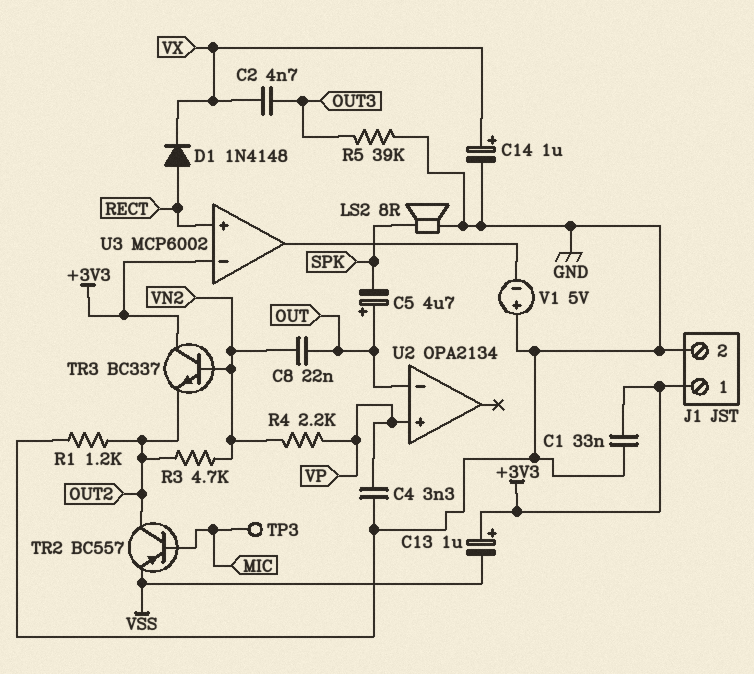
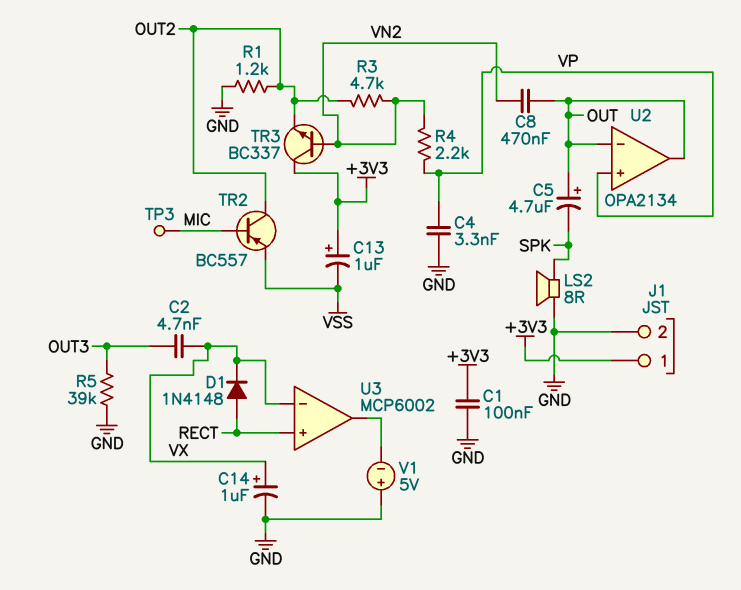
C1: 33nF (+3V3, GND) -> 100nF (+3V3, GND)
C8: 22nF (OUT, VN2) -> 470nF (OUT, VN2)
U2 pin out: none -> OUT
U3 pin in-: +3V3 -> VX

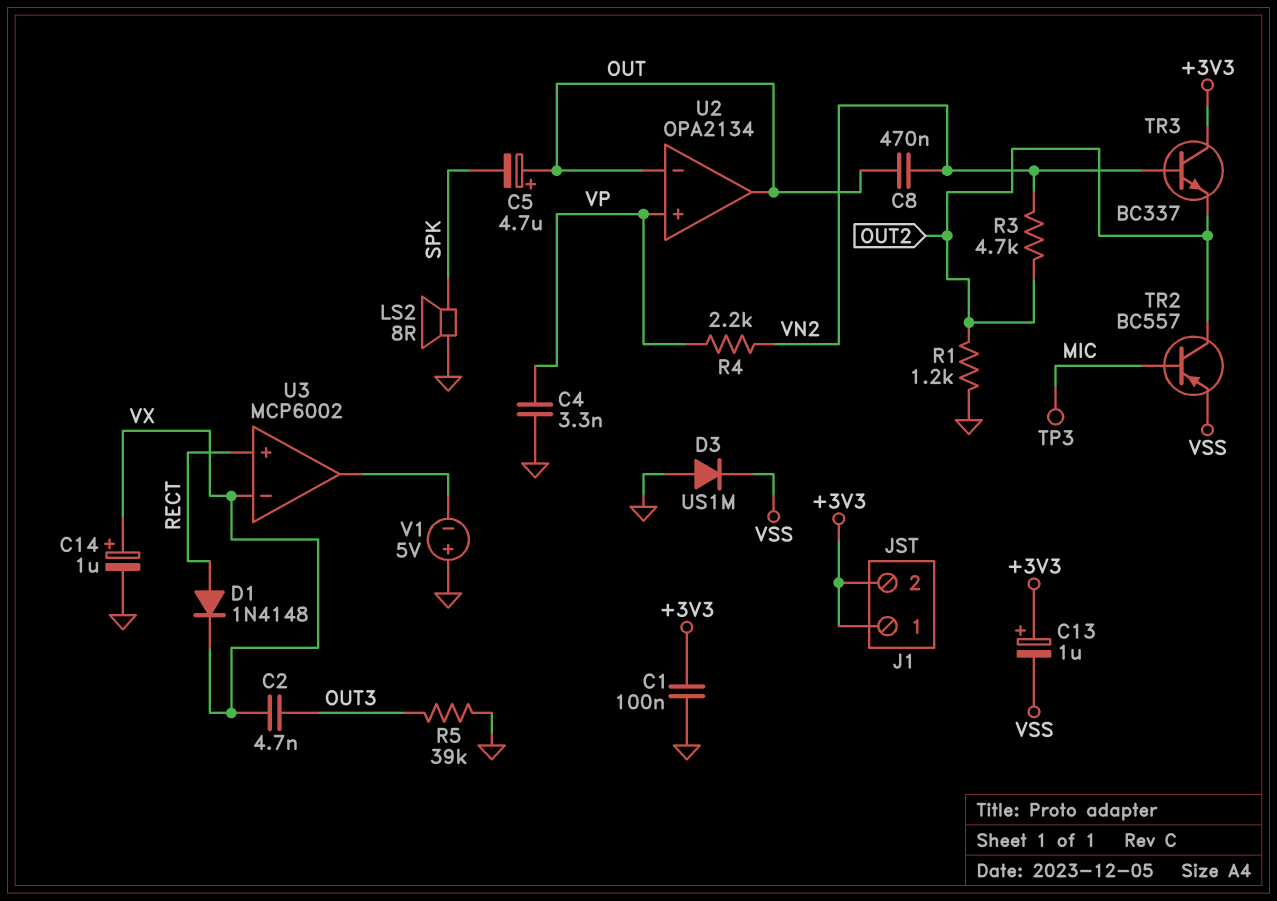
D3: none -> diode US1M (A GND, K VSS)
J1 pin 2: GND -> +3V3

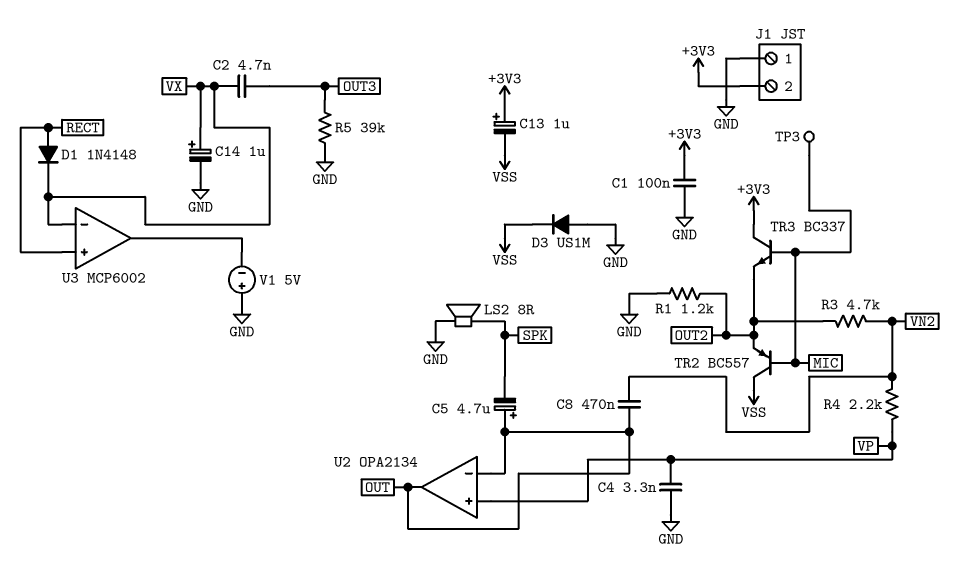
J1 pin 1: +3V3 -> GND
TR2: PNP BC557 (B MIC, C OUT2, E VSS) -> PNP BC557 (B MIC, C VSS, E OUT2)
TR3: NPN BC337 (B VN2, C +3V3, E OUT2) -> NPN BC337 (B MIC, C +3V3, E OUT2)

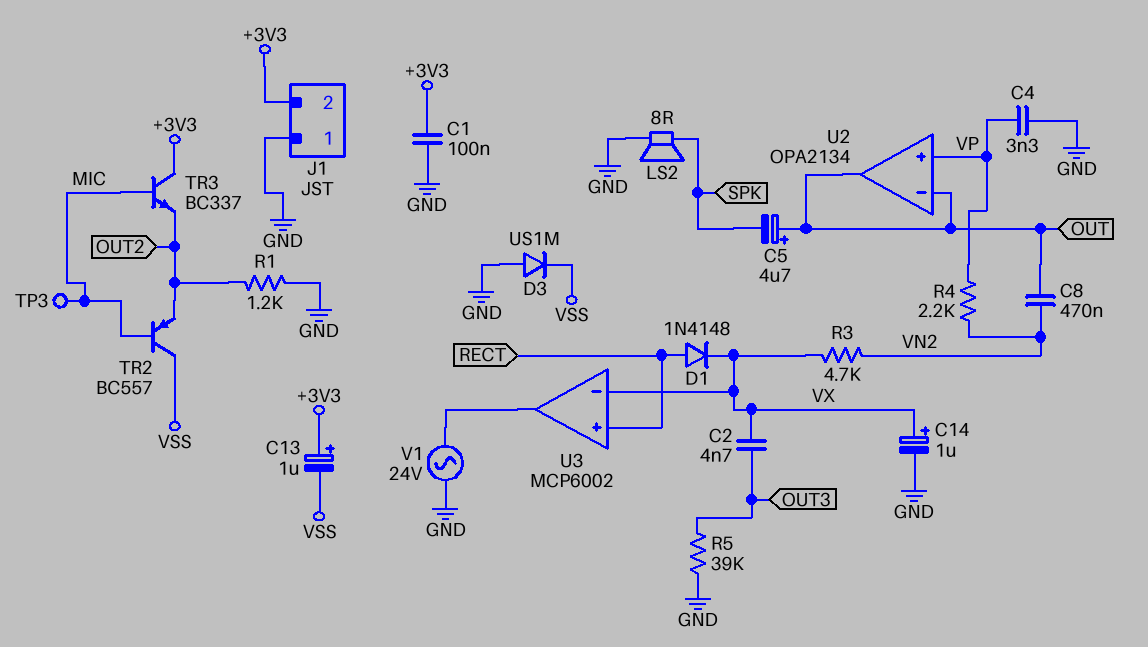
R3: 4.7k (OUT2, VN2) -> 4.7k (VN2, VX)
V1: 5V (plus GND, minus U3/out) -> AC 24V (GND, U3/out)

